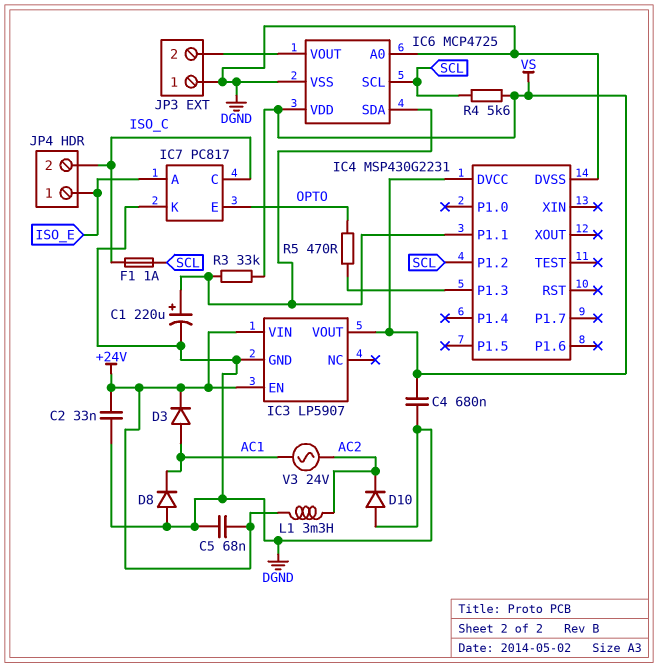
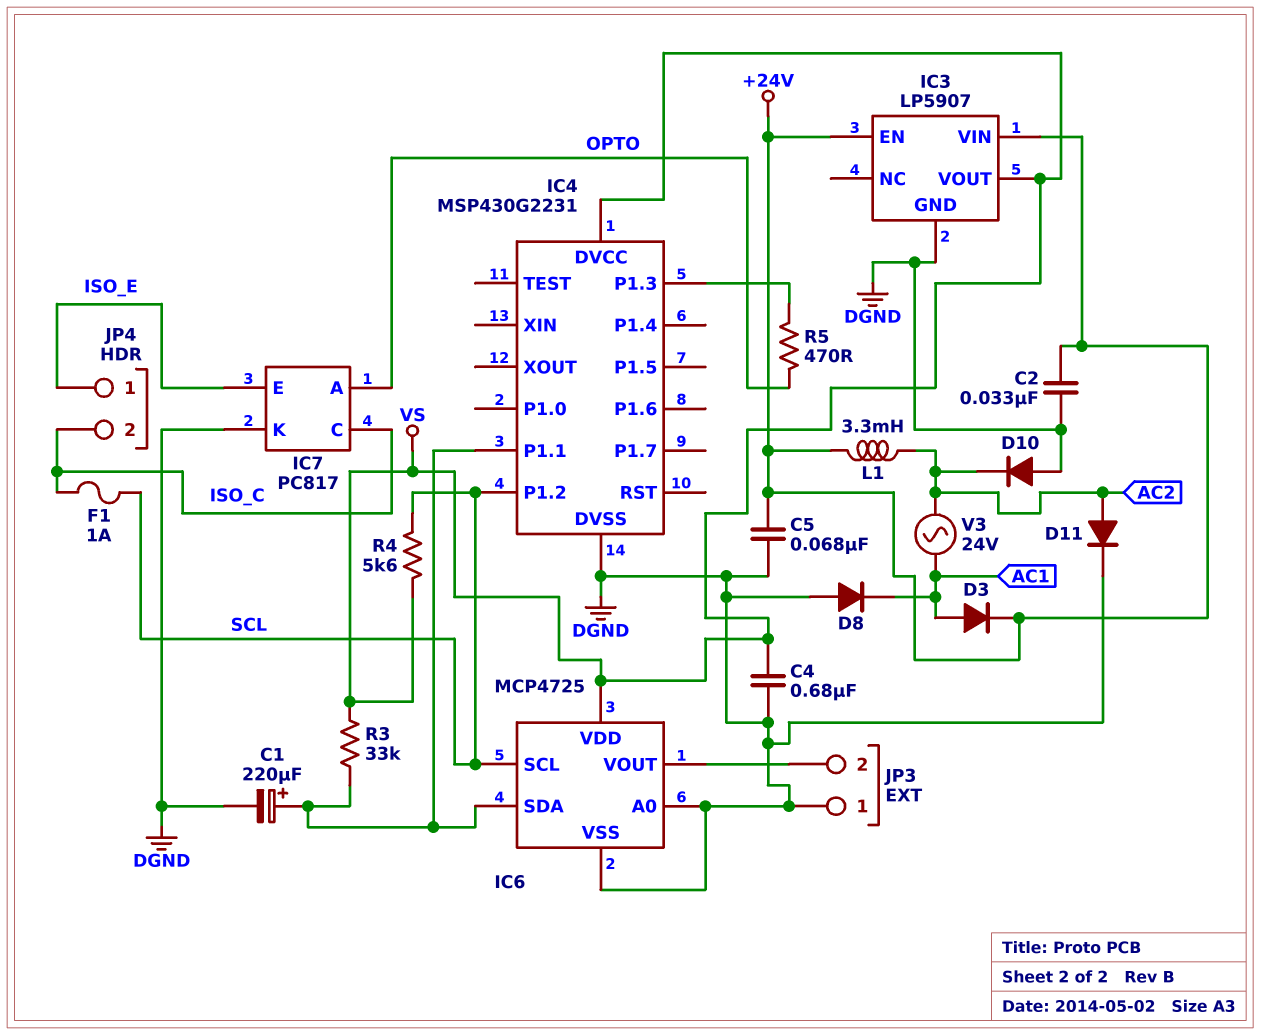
D11: none -> diode (A AC2, K DGND)
IC7 pin A: ISO_E -> OPTO
IC7 pin E: OPTO -> ISO_E

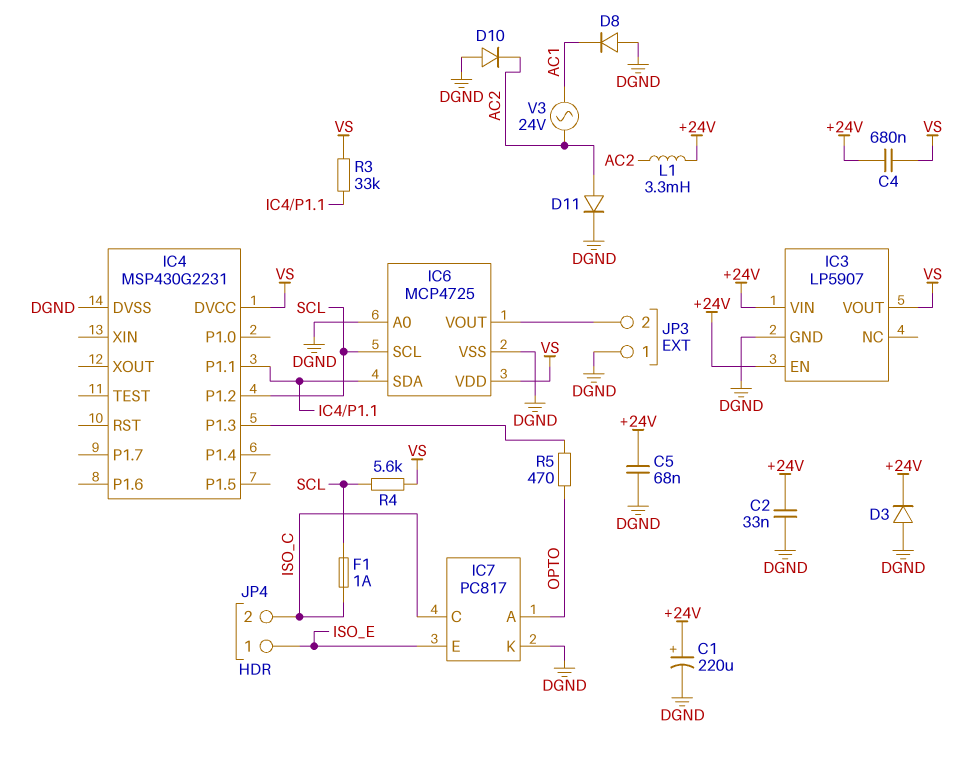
C1: 220uF (plus IC4/P1.1, minus DGND) -> 220uF (plus +24V, minus DGND)
C4: 680nF (DGND, VS) -> 680nF (+24V, VS)
D3: diode (A AC1, K +24V) -> diode (A DGND, K +24V)

